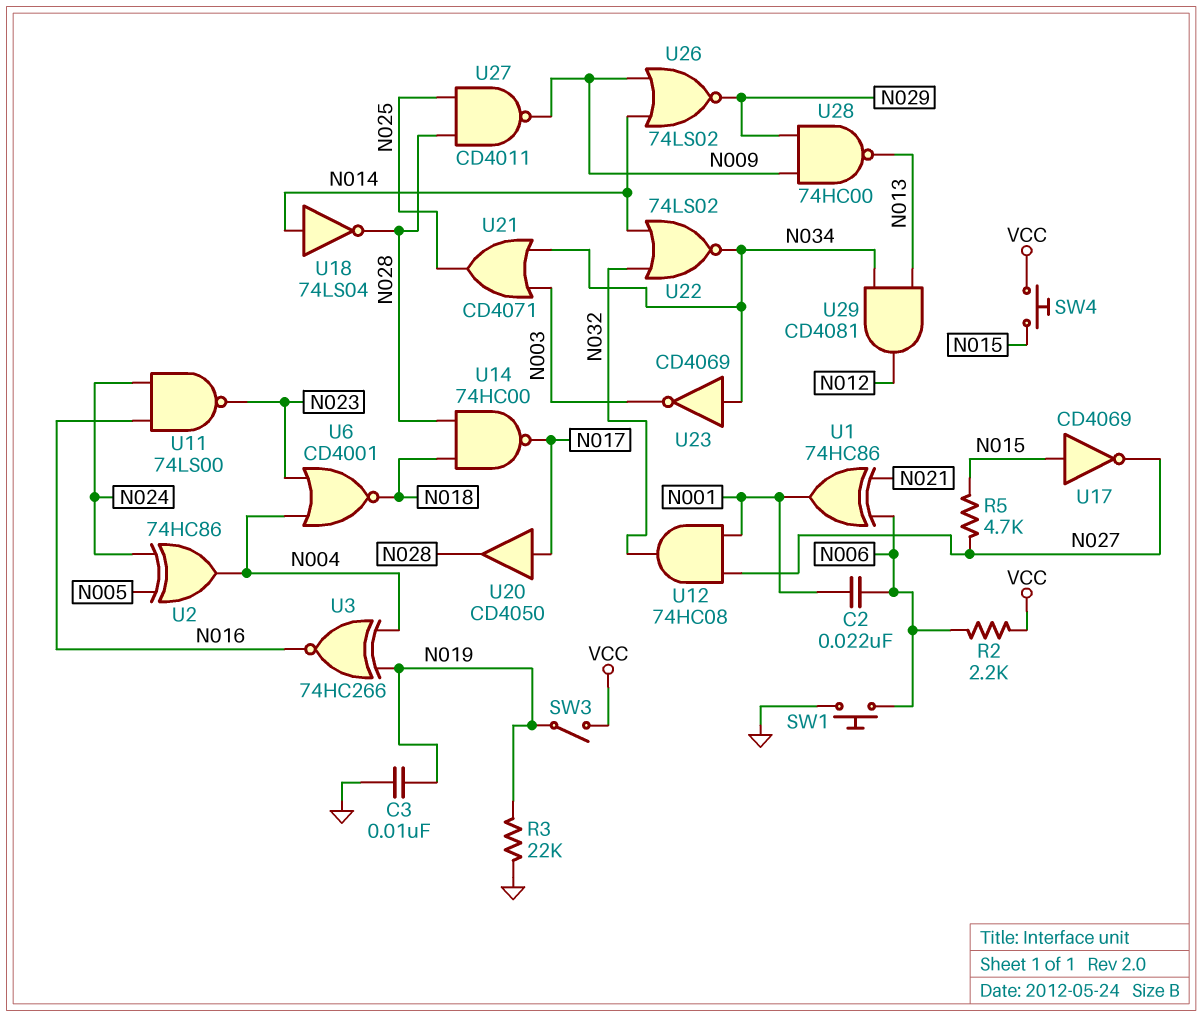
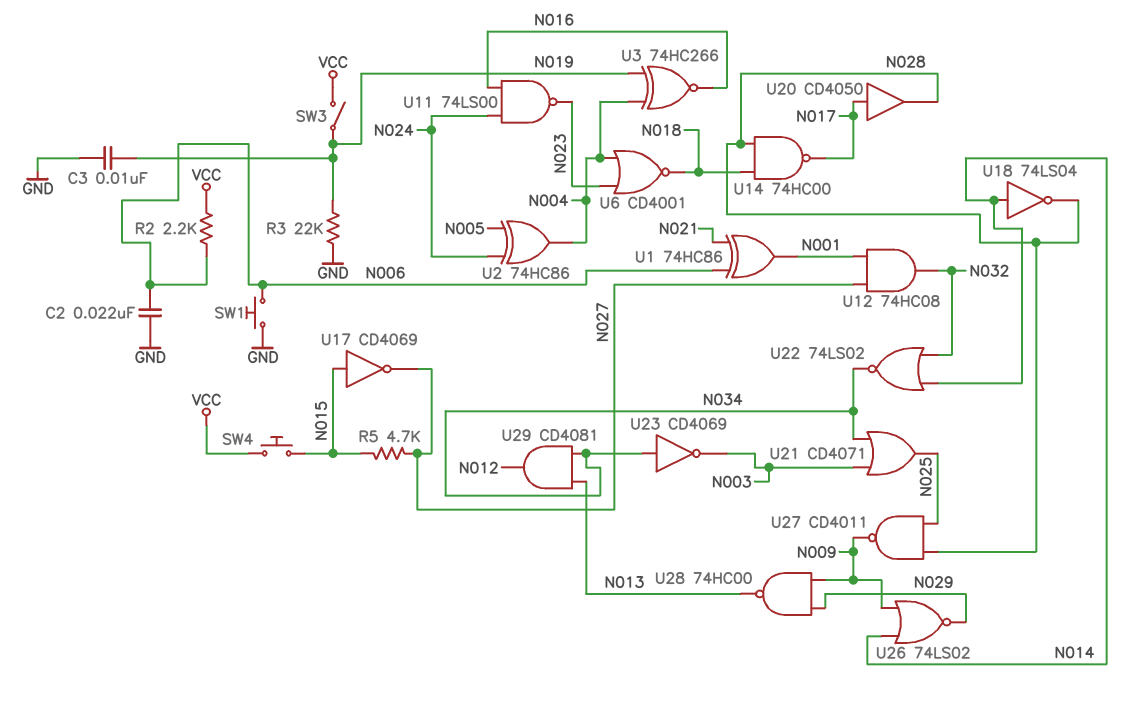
C2: 22nF (N001, N006) -> 22nF (GND, N006)

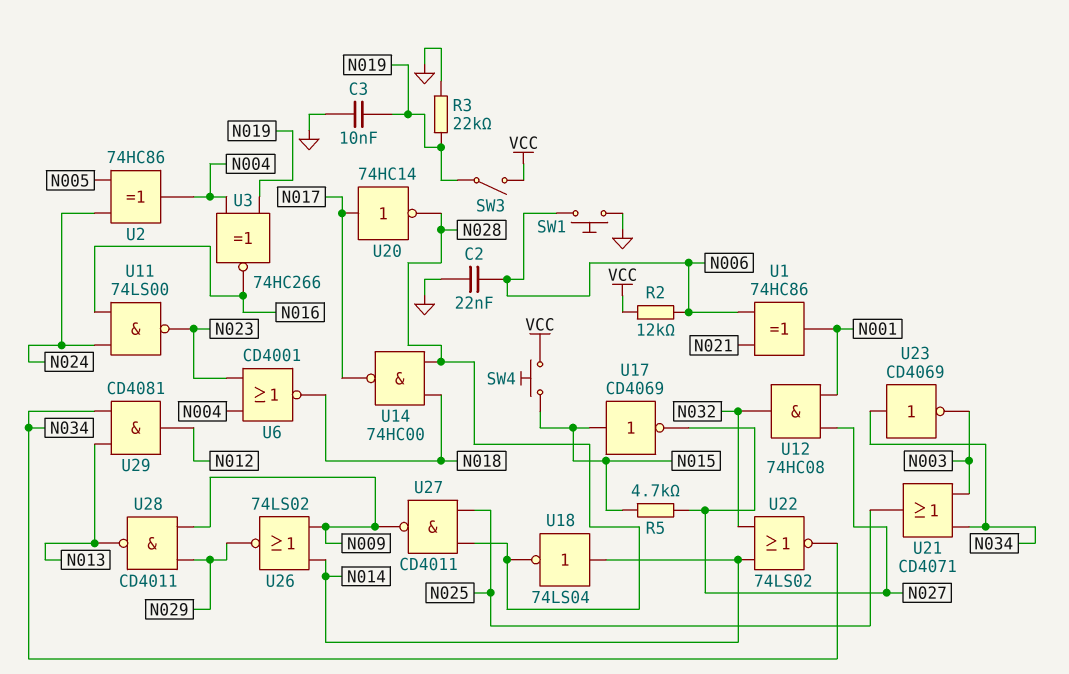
R2: 2.2k (N006, VCC) -> 12k (N006, VCC)
U20: buffer CD4050 (in N017, out N028) -> NOT 74HC14 (in N017, out N028)
U28: NAND 74HC00 (in N009, in N029, out N013) -> NAND CD4011 (in N009, in N029, out N013)

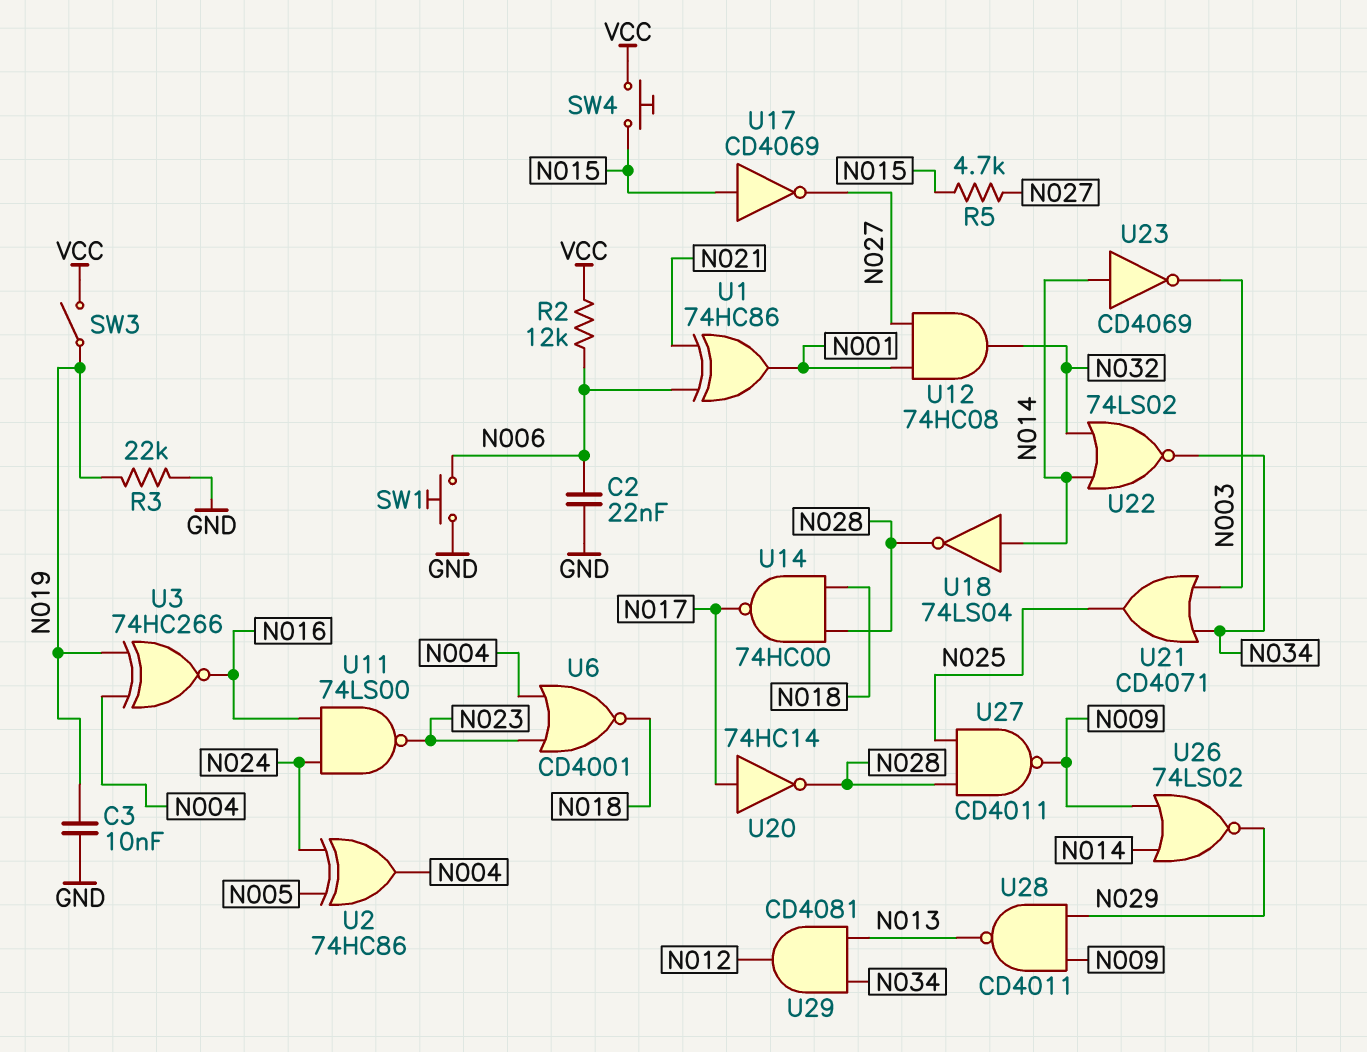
U23: NOT CD4069 (in N034, out N003) -> NOT CD4069 (in N014, out N003)

